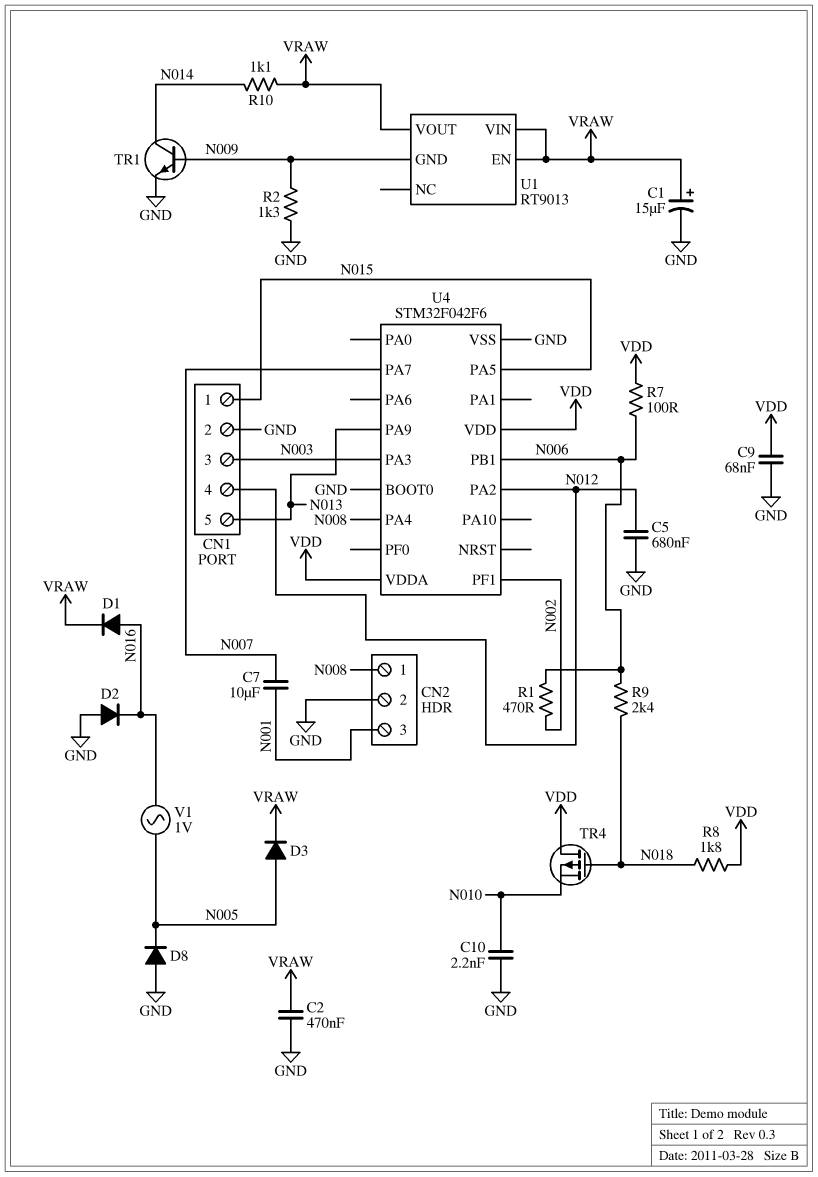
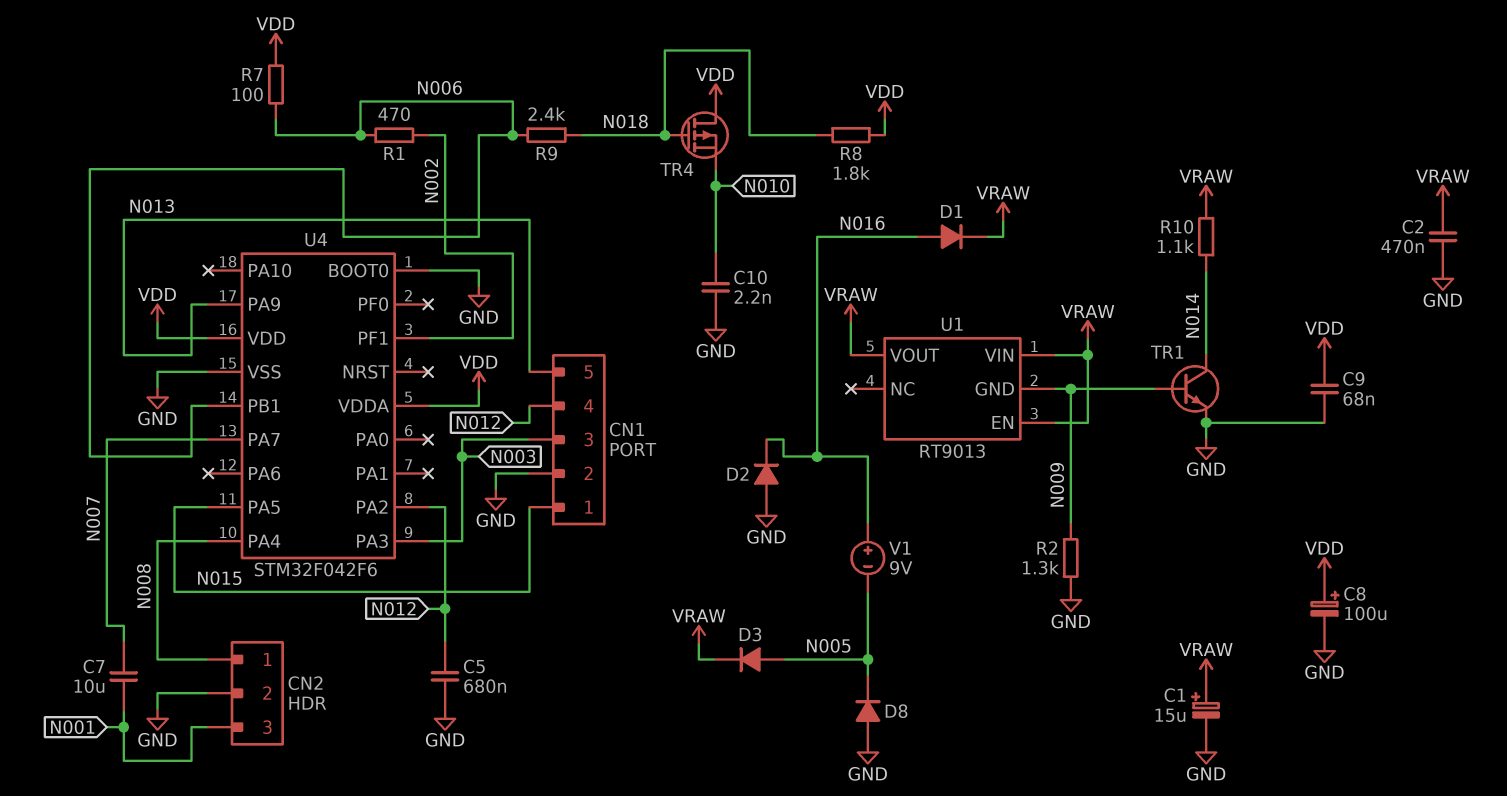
C8: none -> 100uF (plus VDD, minus GND)
V1: AC 1V (N005, N016) -> 9V (plus N016, minus N005)

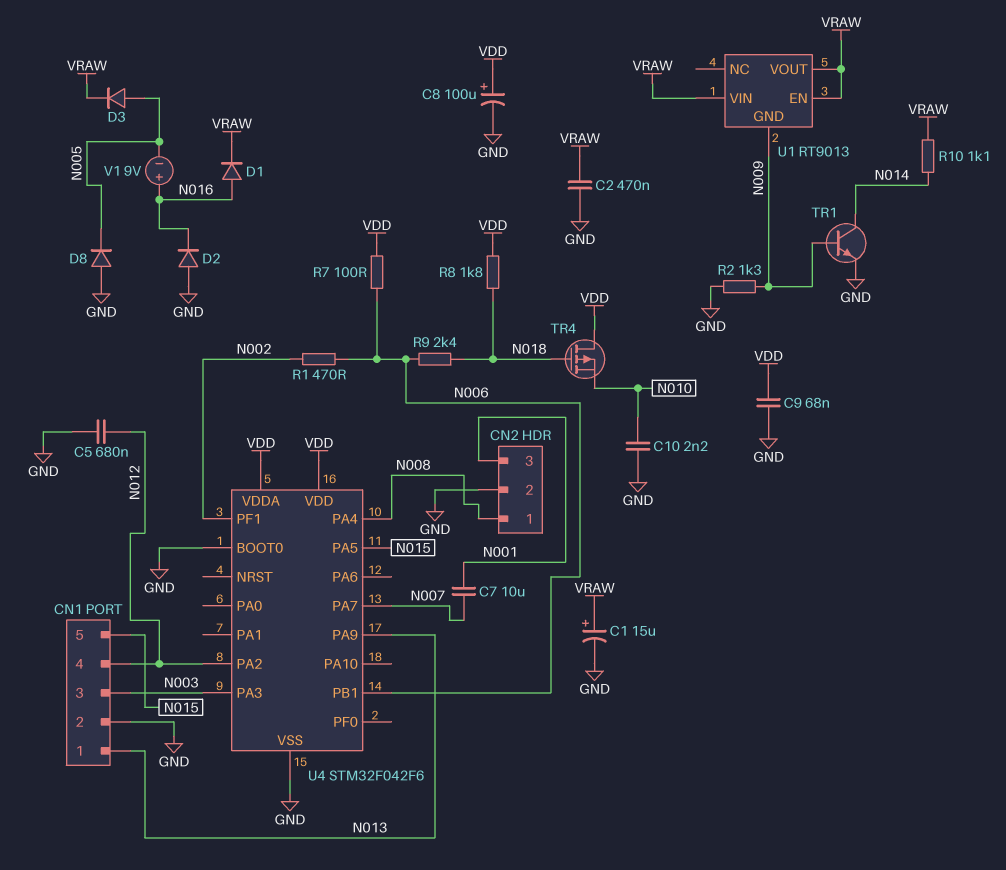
CN1 pin 1: N015 -> N013
CN1 pin 5: N013 -> N015

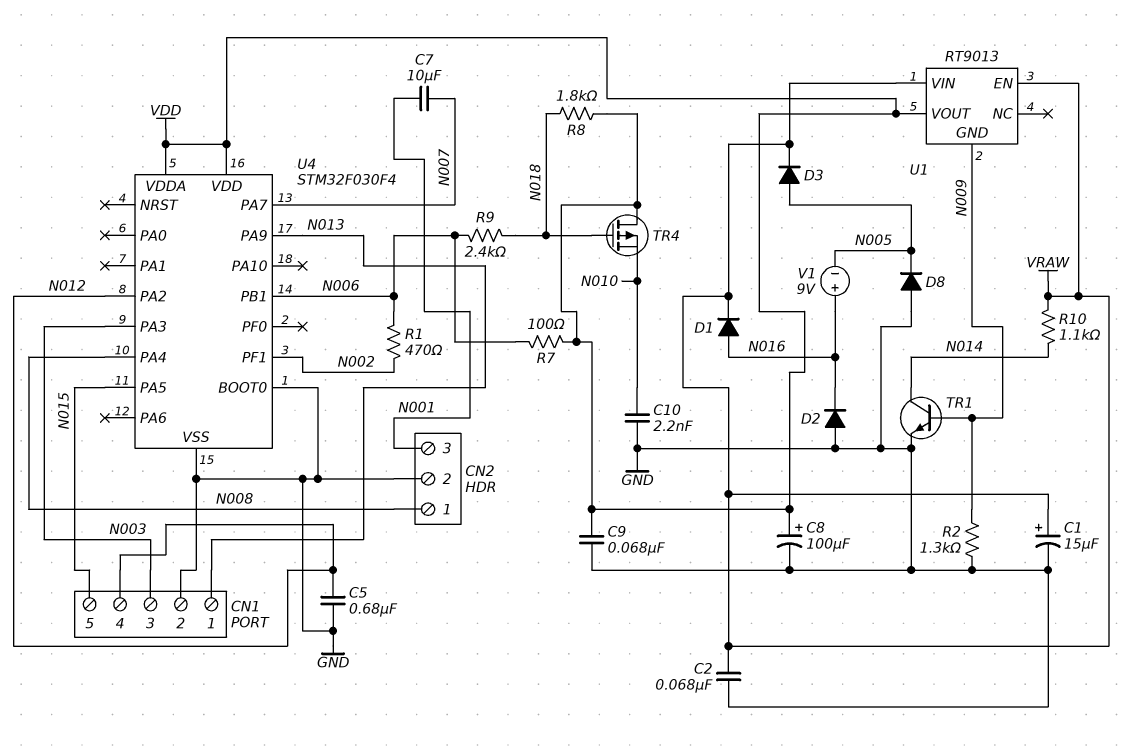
C2: 470nF (GND, VRAW) -> 68nF (GND, VRAW)
U1 pin VOUT: VRAW -> VDD
U4: STM32F042F6 -> STM32F030F4

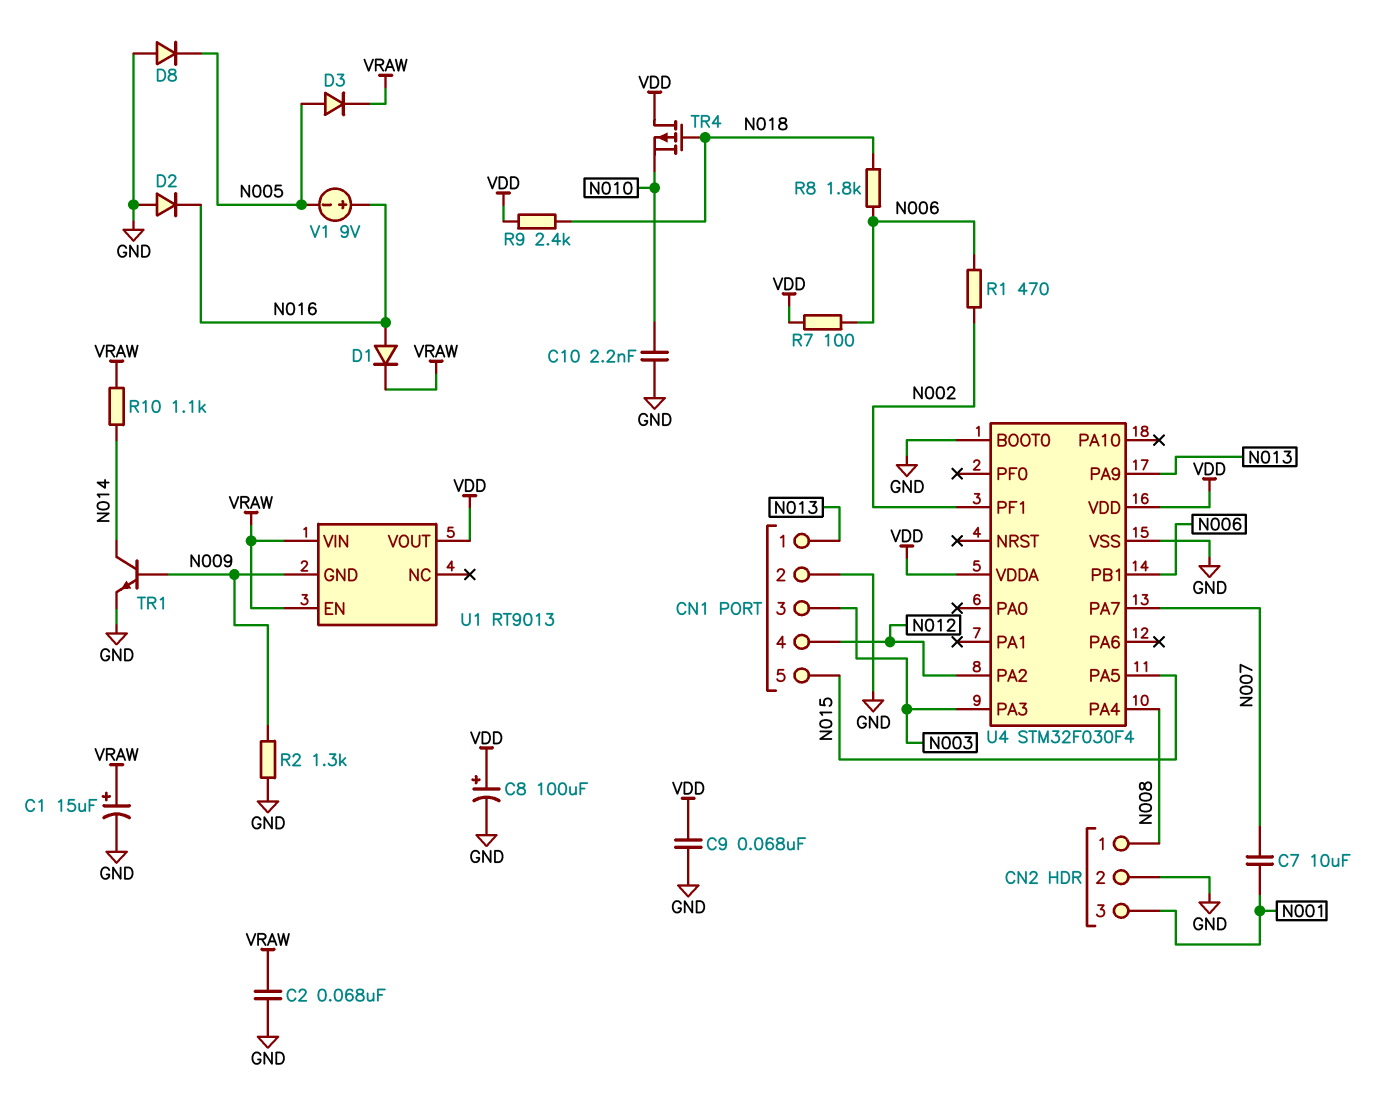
C5: 680nF (GND, N012) -> none
R8: 1.8k (N018, VDD) -> 1.8k (N006, N018)
R9: 2.4k (N006, N018) -> 2.4k (N018, VDD)

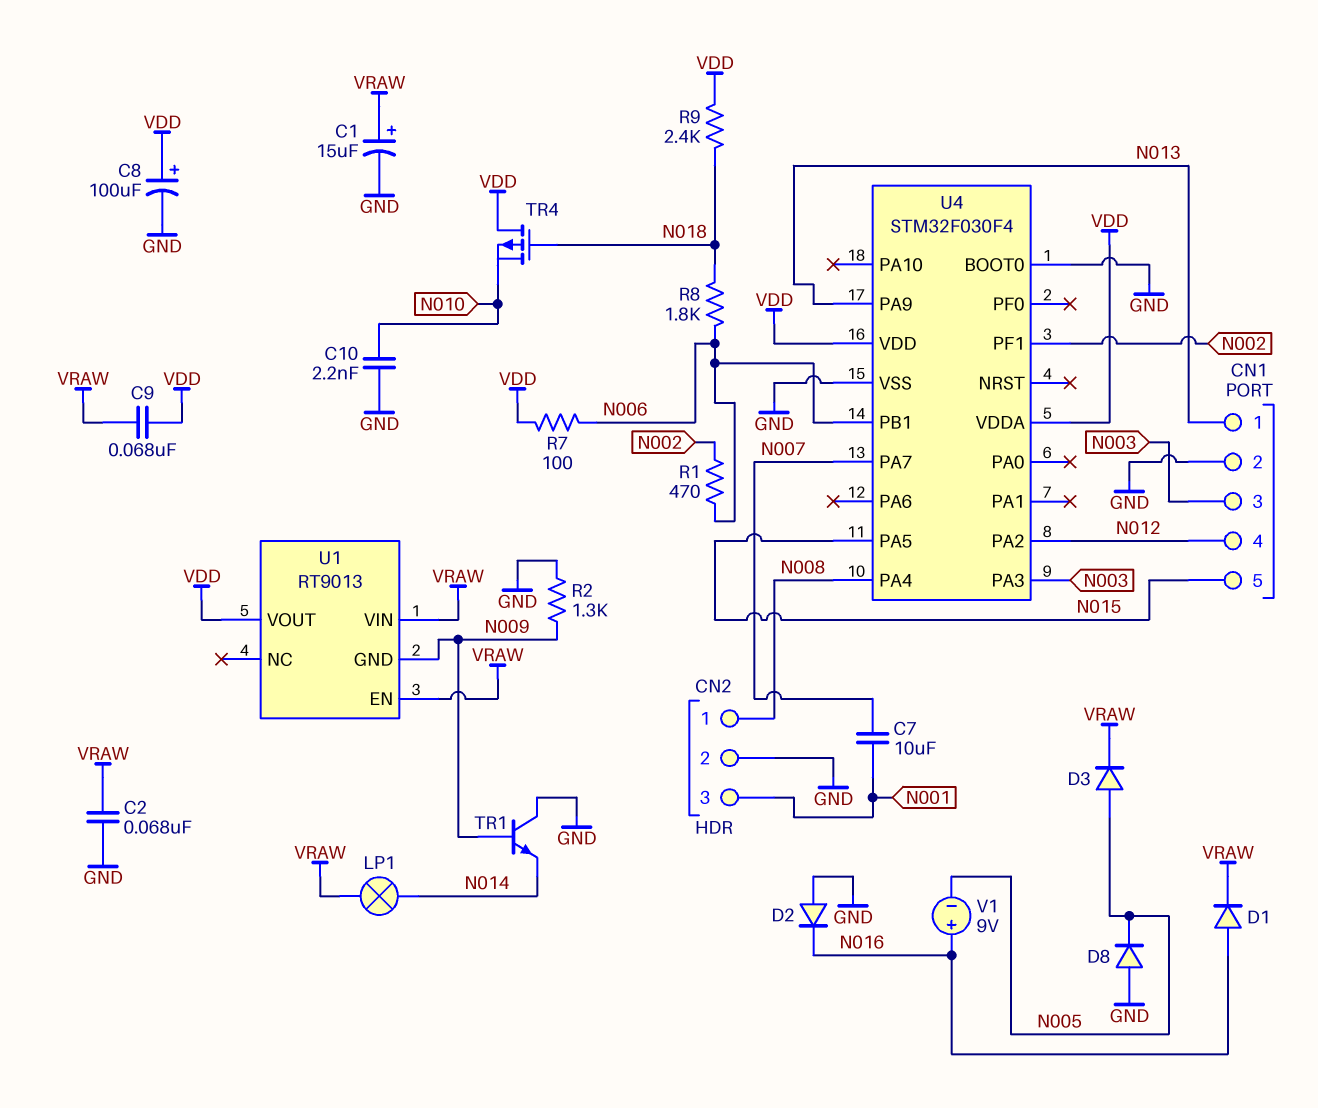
C9: 68nF (GND, VDD) -> 68nF (VDD, VRAW)
LP1: none -> lamp (N014, VRAW)
R10: 1.1k (N014, VRAW) -> none
TR1: NPN (B N009, C N014, E GND) -> NPN (B N009, C GND, E N014)

